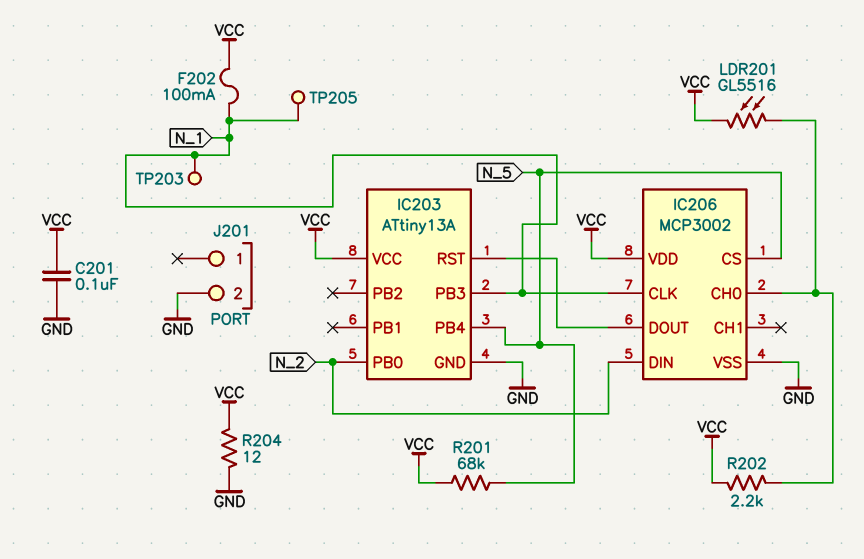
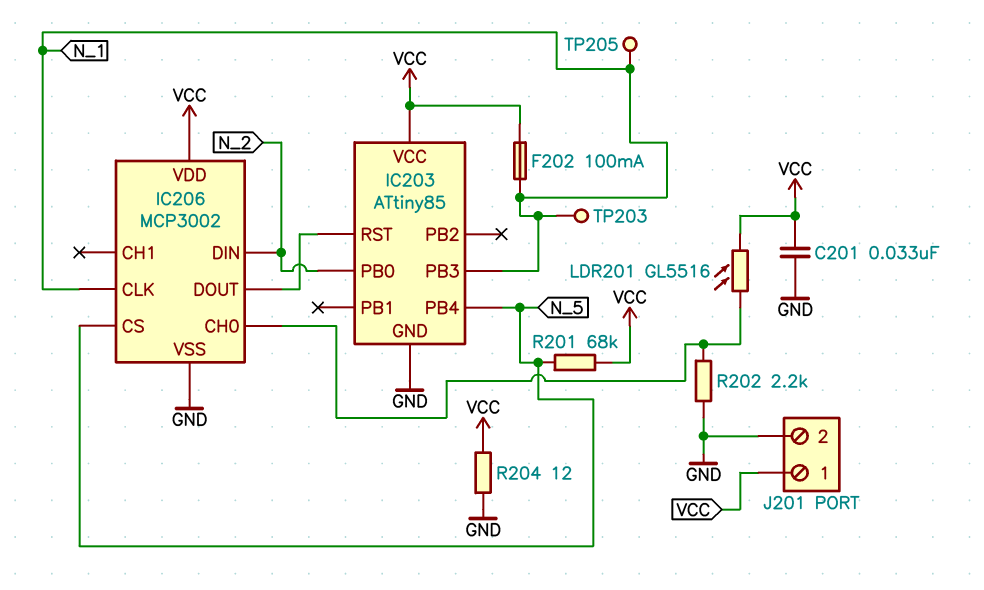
C201: 100nF (GND, VCC) -> 33nF (GND, VCC)
IC203: ATtiny13A -> ATtiny85
J201 pin 1: none -> VCC
R202: 2.2k (IC206/CH0, VCC) -> 2.2k (GND, IC206/CH0)

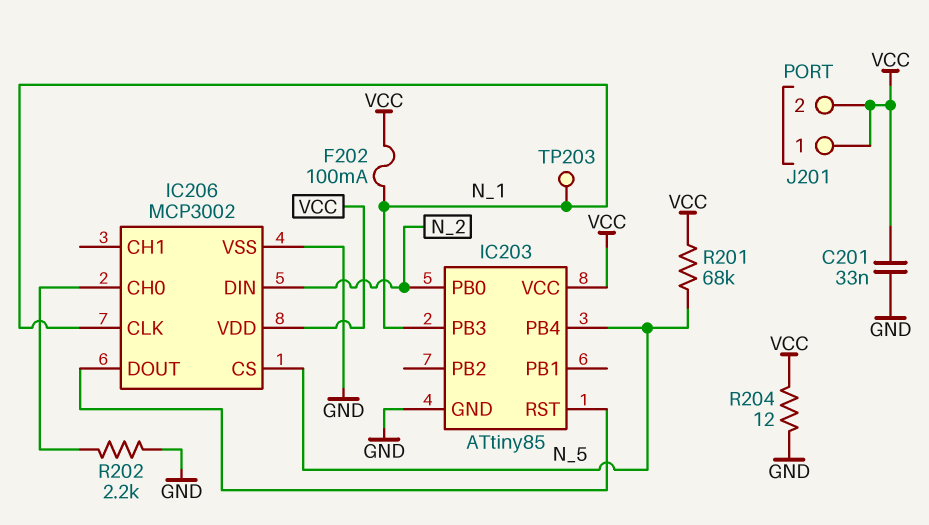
J201 pin 2: GND -> VCC
LDR201: GL5516 (IC206/CH0, VCC) -> none
TP205: test point (N_1) -> none

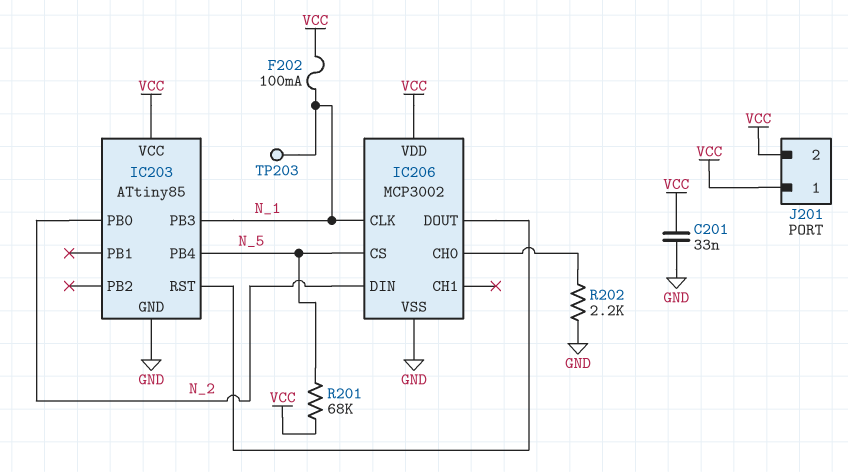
R204: 12 (GND, VCC) -> none

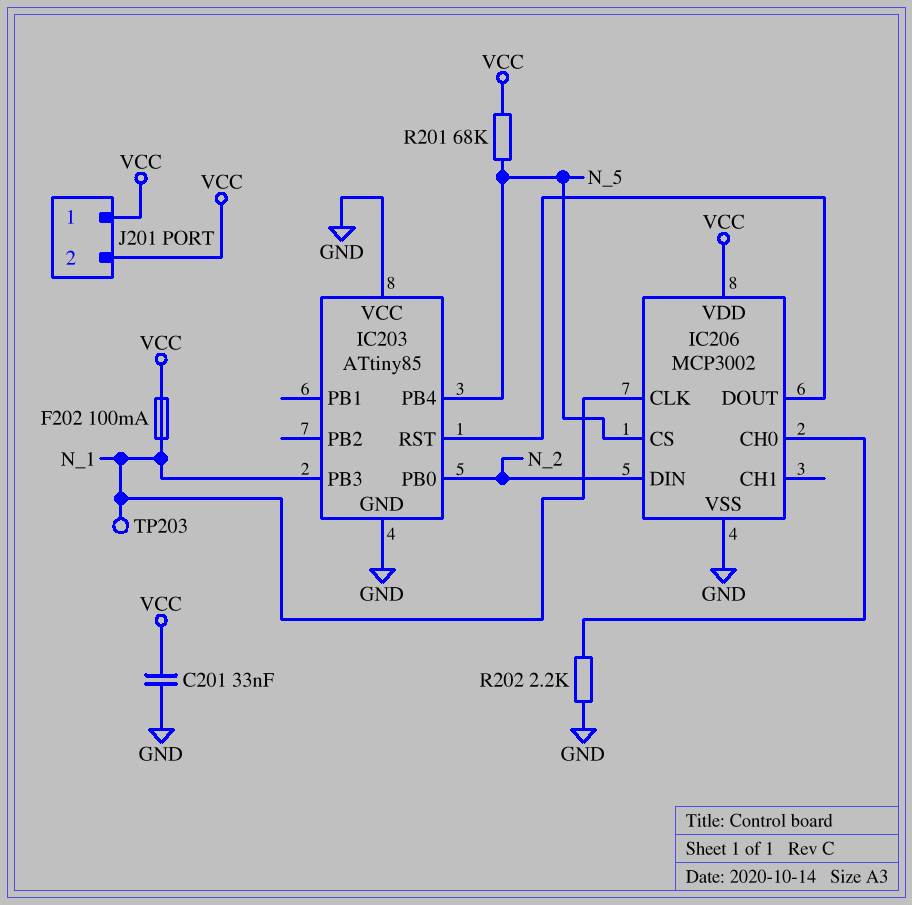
IC203 pin VCC: VCC -> GND

